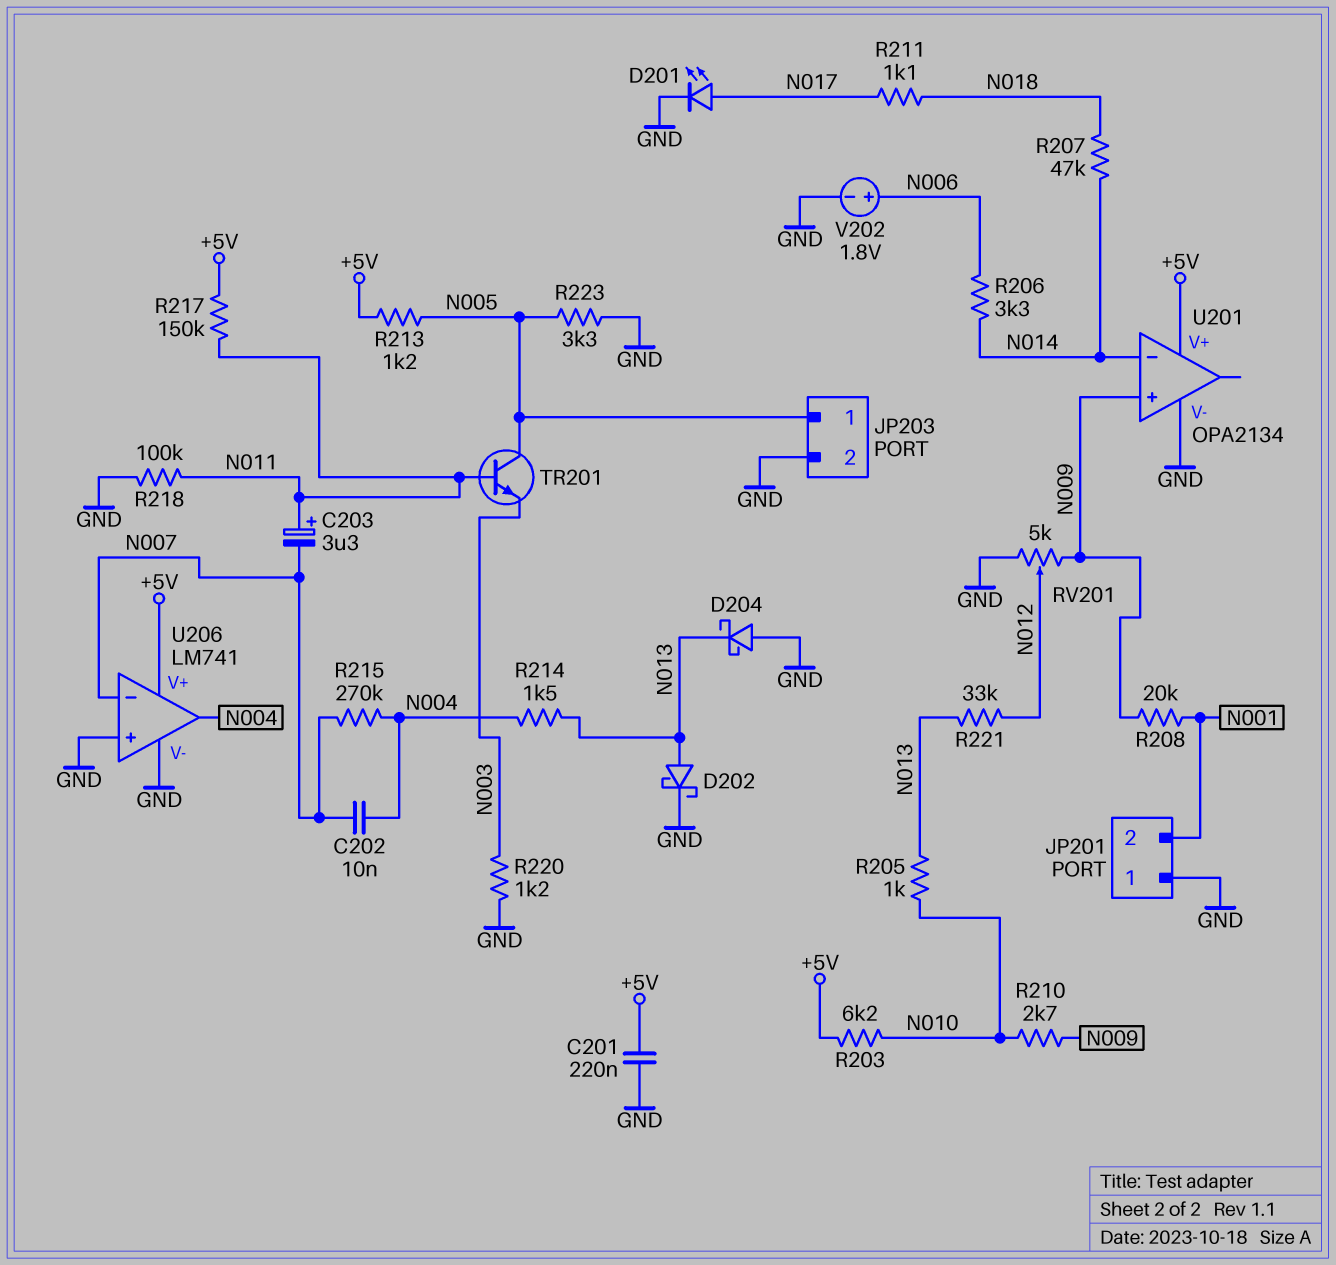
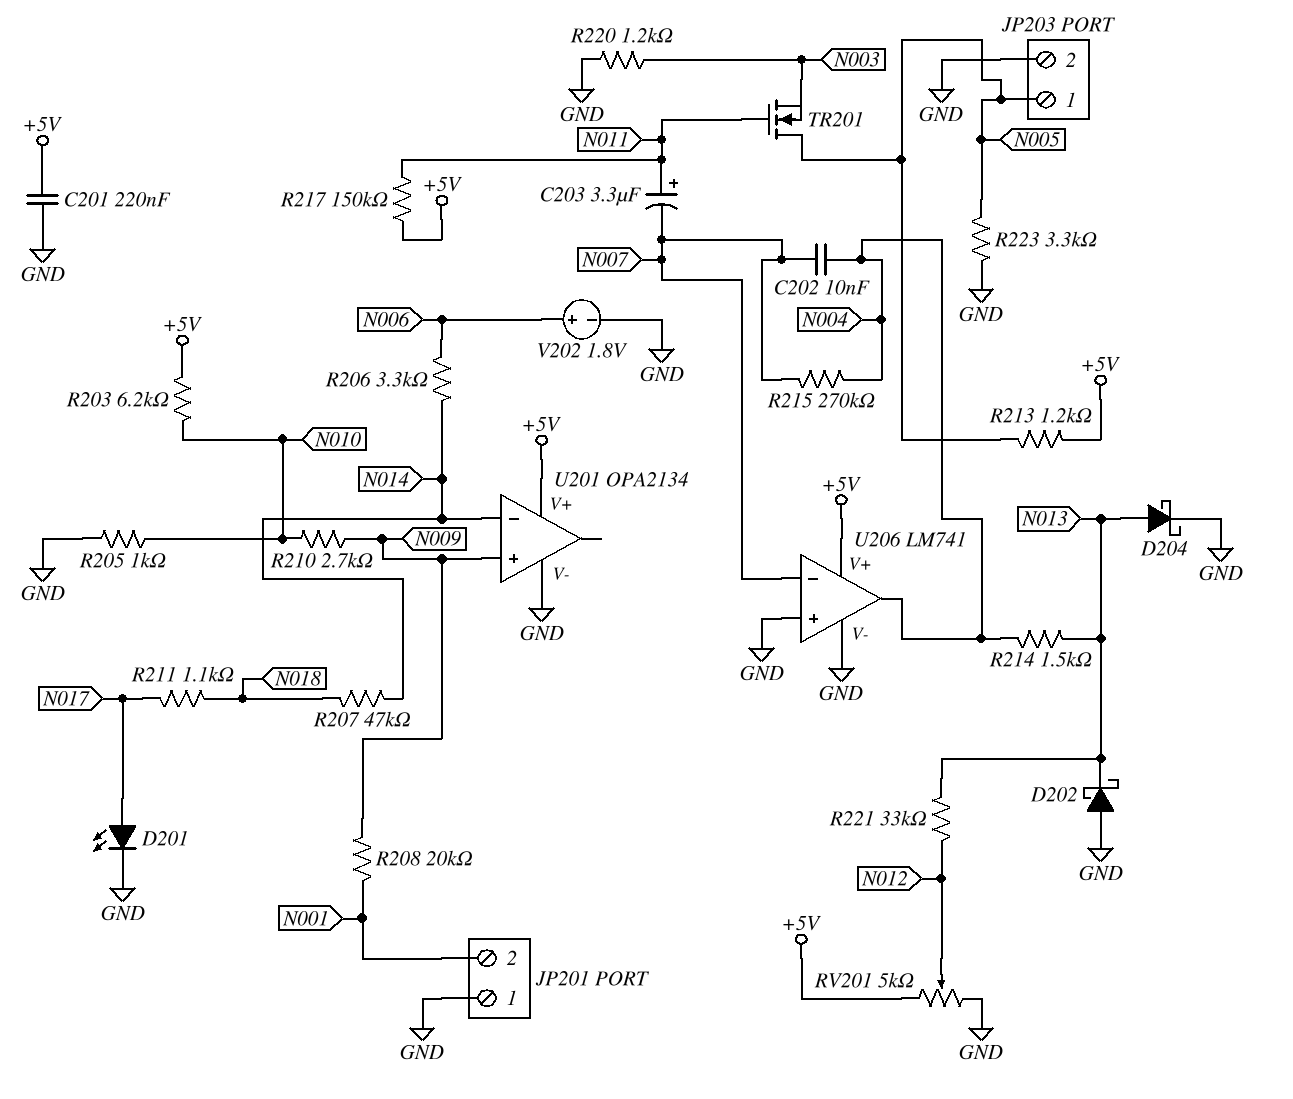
D202: schottky (A N013, K GND) -> schottky (A GND, K N013)
D204: schottky (A GND, K N013) -> schottky (A N013, K GND)
R205: 1k (N010, N013) -> 1k (GND, N010)
R218: 100k (GND, N011) -> none
RV201: 5k (GND, N009, wiper N012) -> 5k (+5V, GND, wiper N012)
TR201: NPN (B N011, C N005, E N003) -> NMOS (G N011, D N005, S N003)

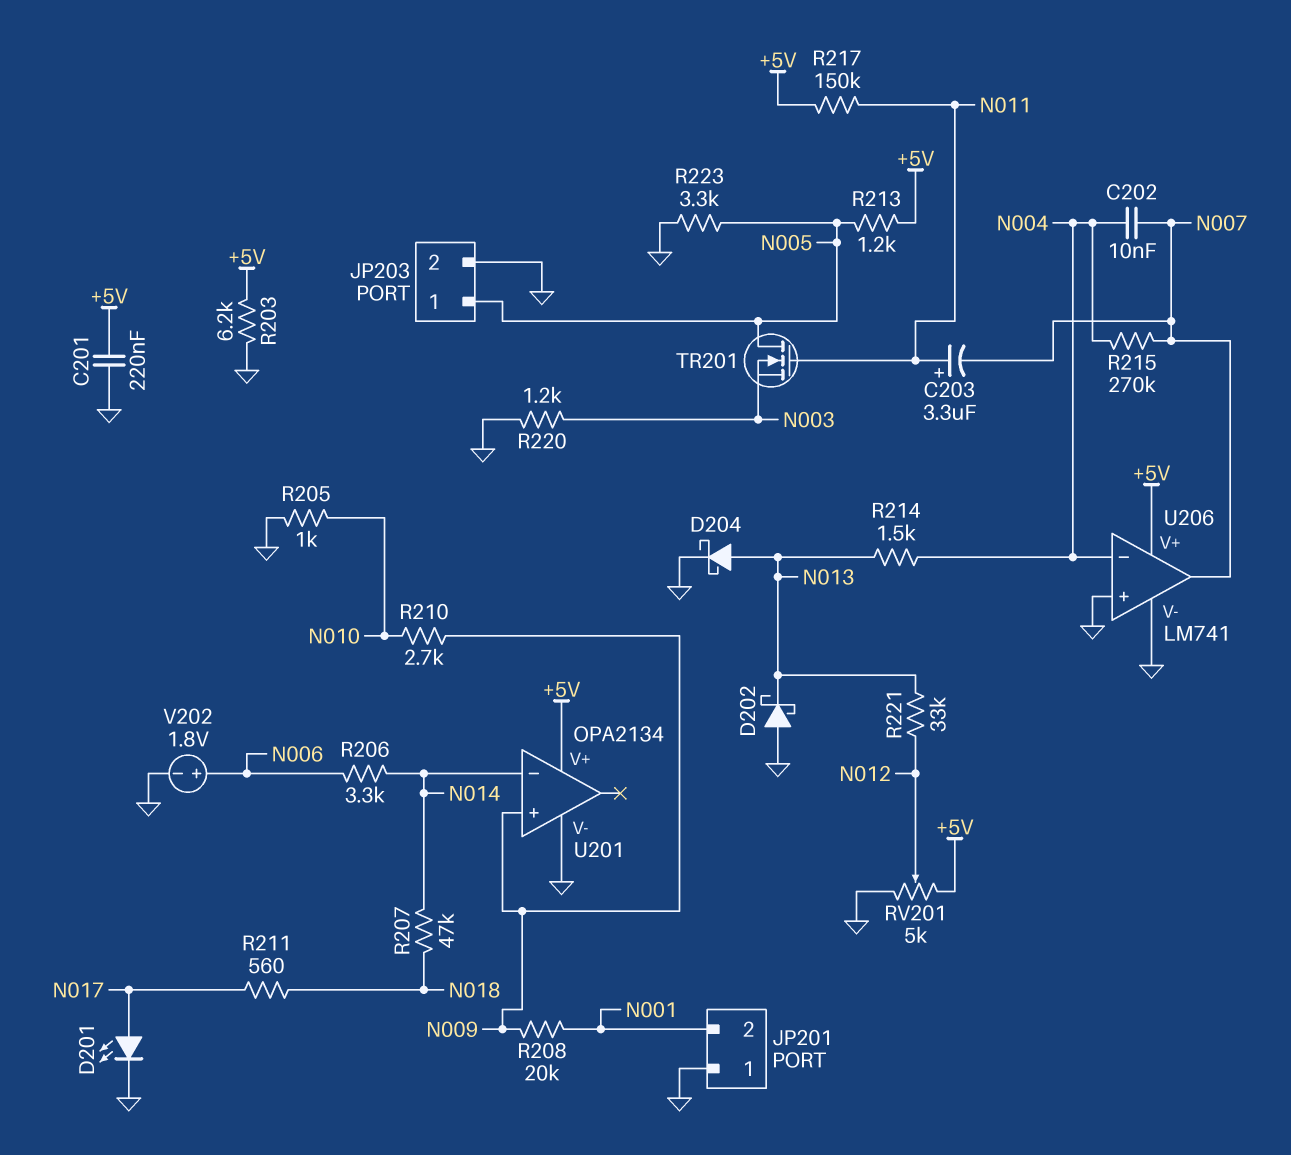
R203: 6.2k (+5V, N010) -> 6.2k (+5V, GND)
R211: 1.1k (N017, N018) -> 560 (N017, N018)
U206 pin in-: N007 -> N004
U206 pin out: N004 -> N007

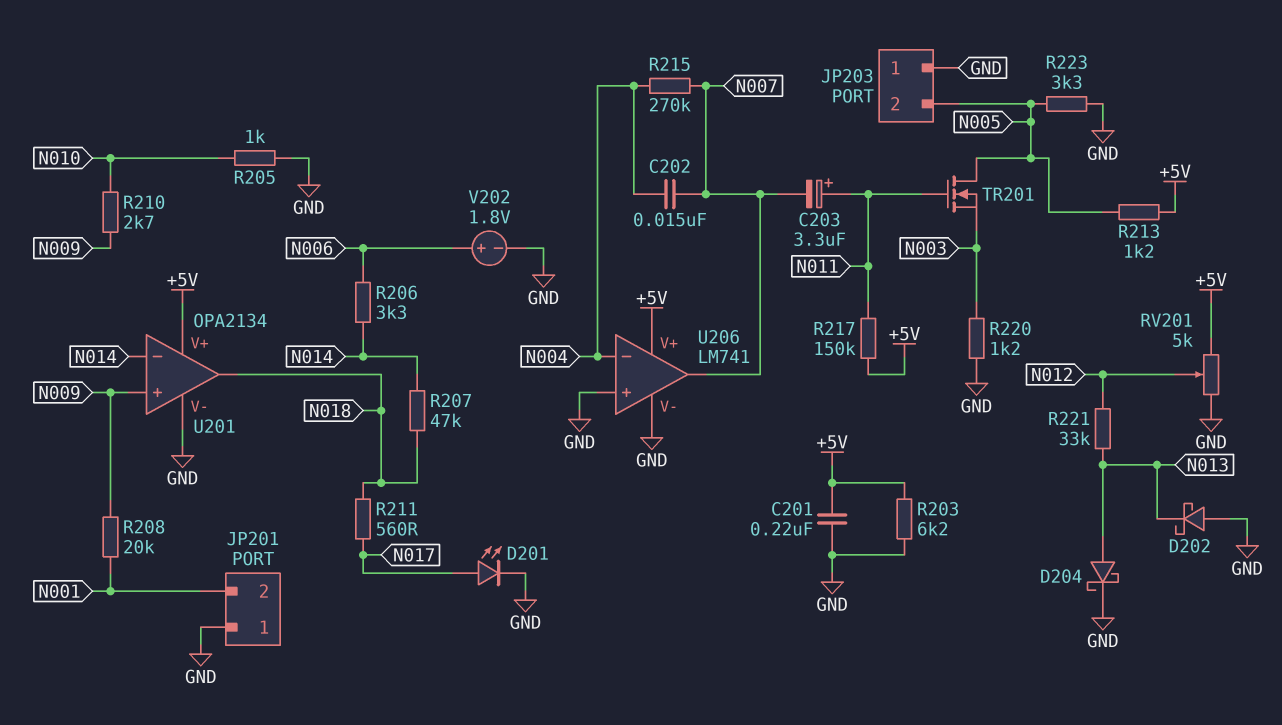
C202: 10nF (N004, N007) -> 15nF (N004, N007)
JP203 pin 1: N005 -> GND
JP203 pin 2: GND -> N005
R214: 1.5k (N004, N013) -> none
U201 pin out: none -> N018

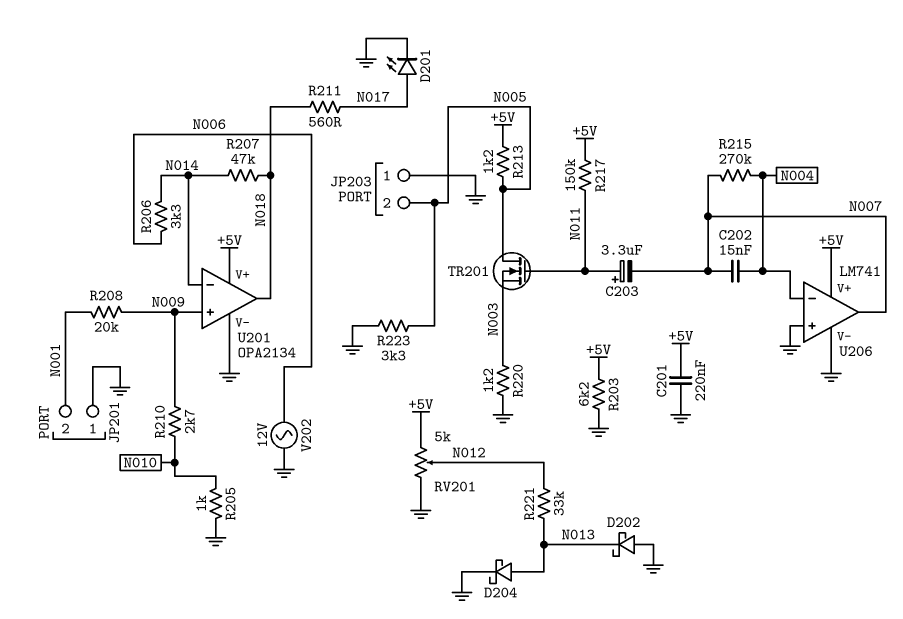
V202: 1.8V (plus N006, minus GND) -> AC 12V (GND, N006)

